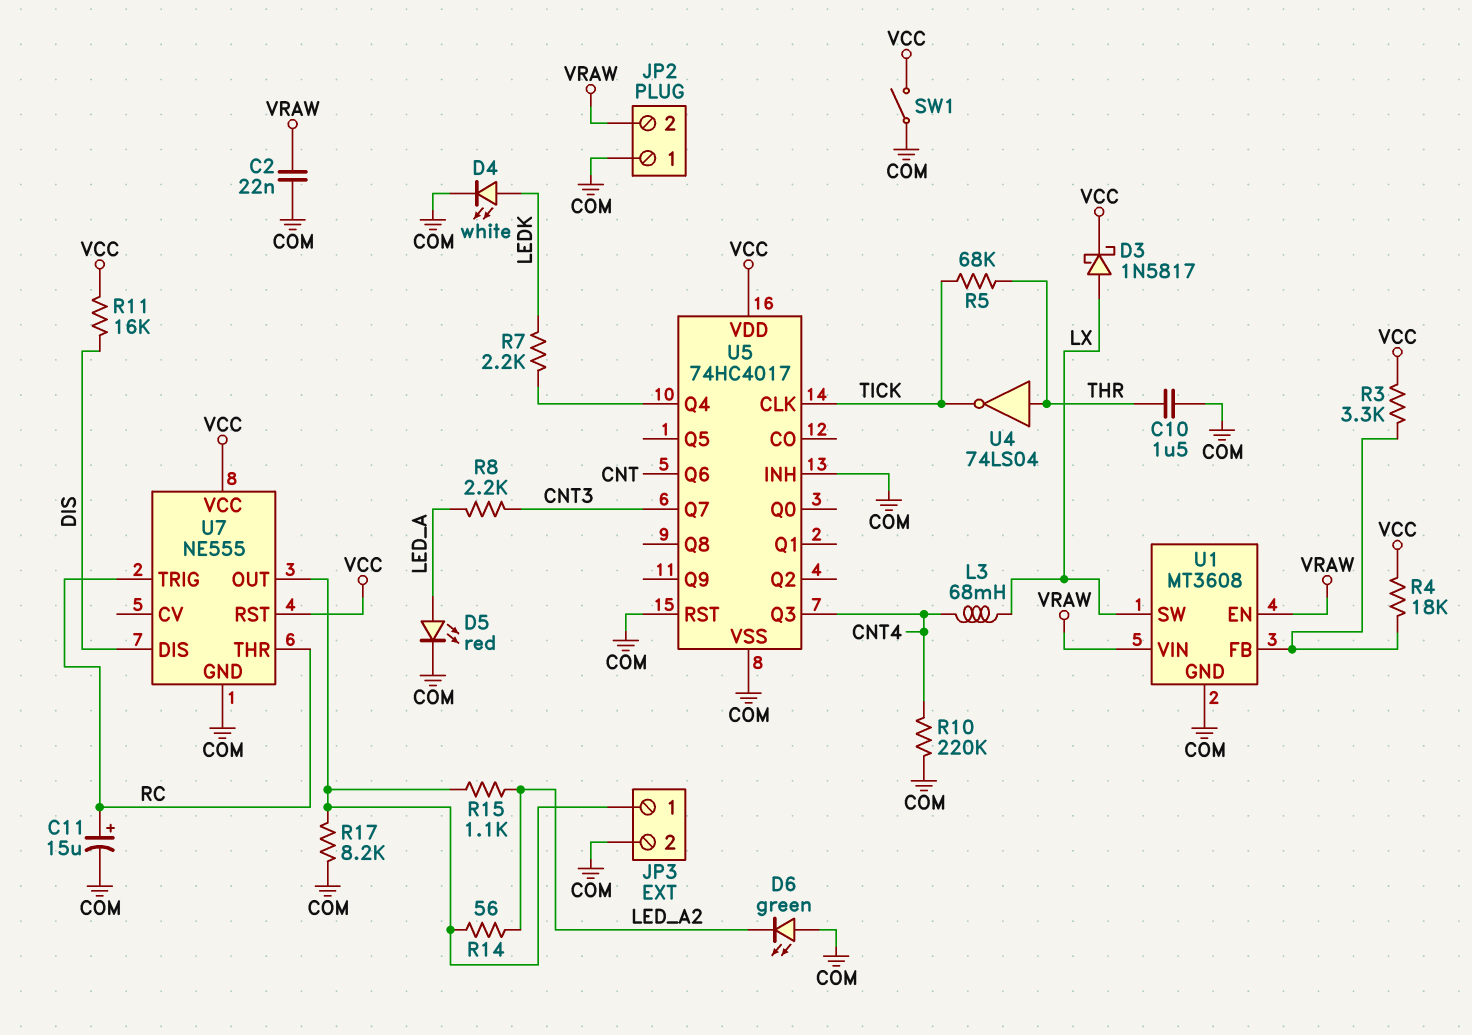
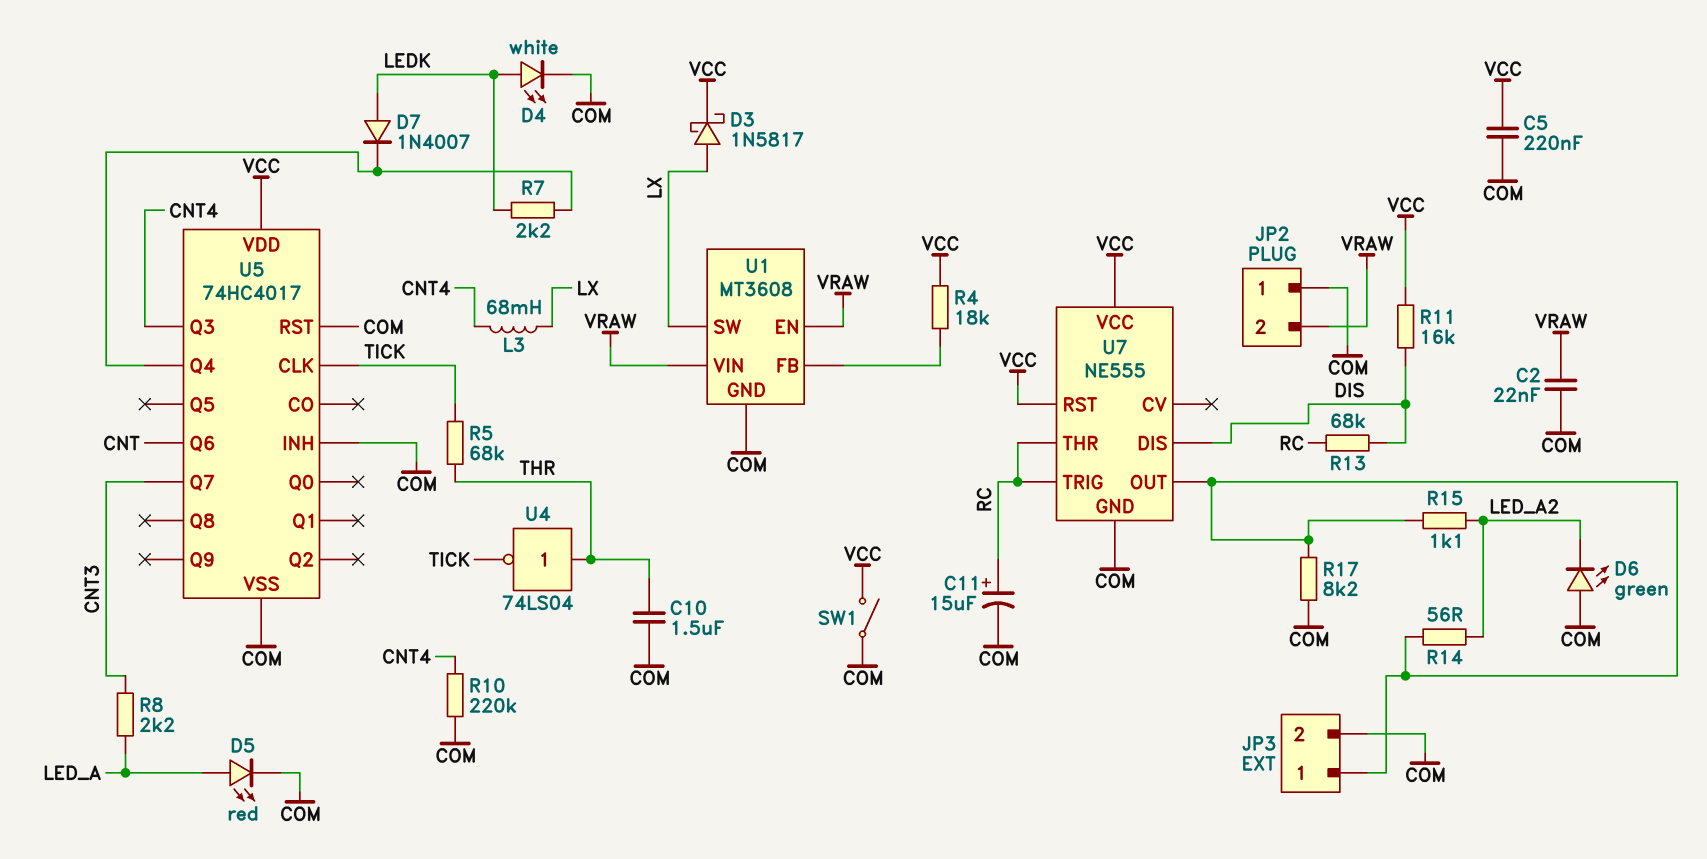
C5: none -> 220nF (COM, VCC)
D7: none -> diode 1N4007 (A LEDK, K U5/Q4)
R3: 3.3k (U1/FB, VCC) -> none
R13: none -> 68k (DIS, RC)

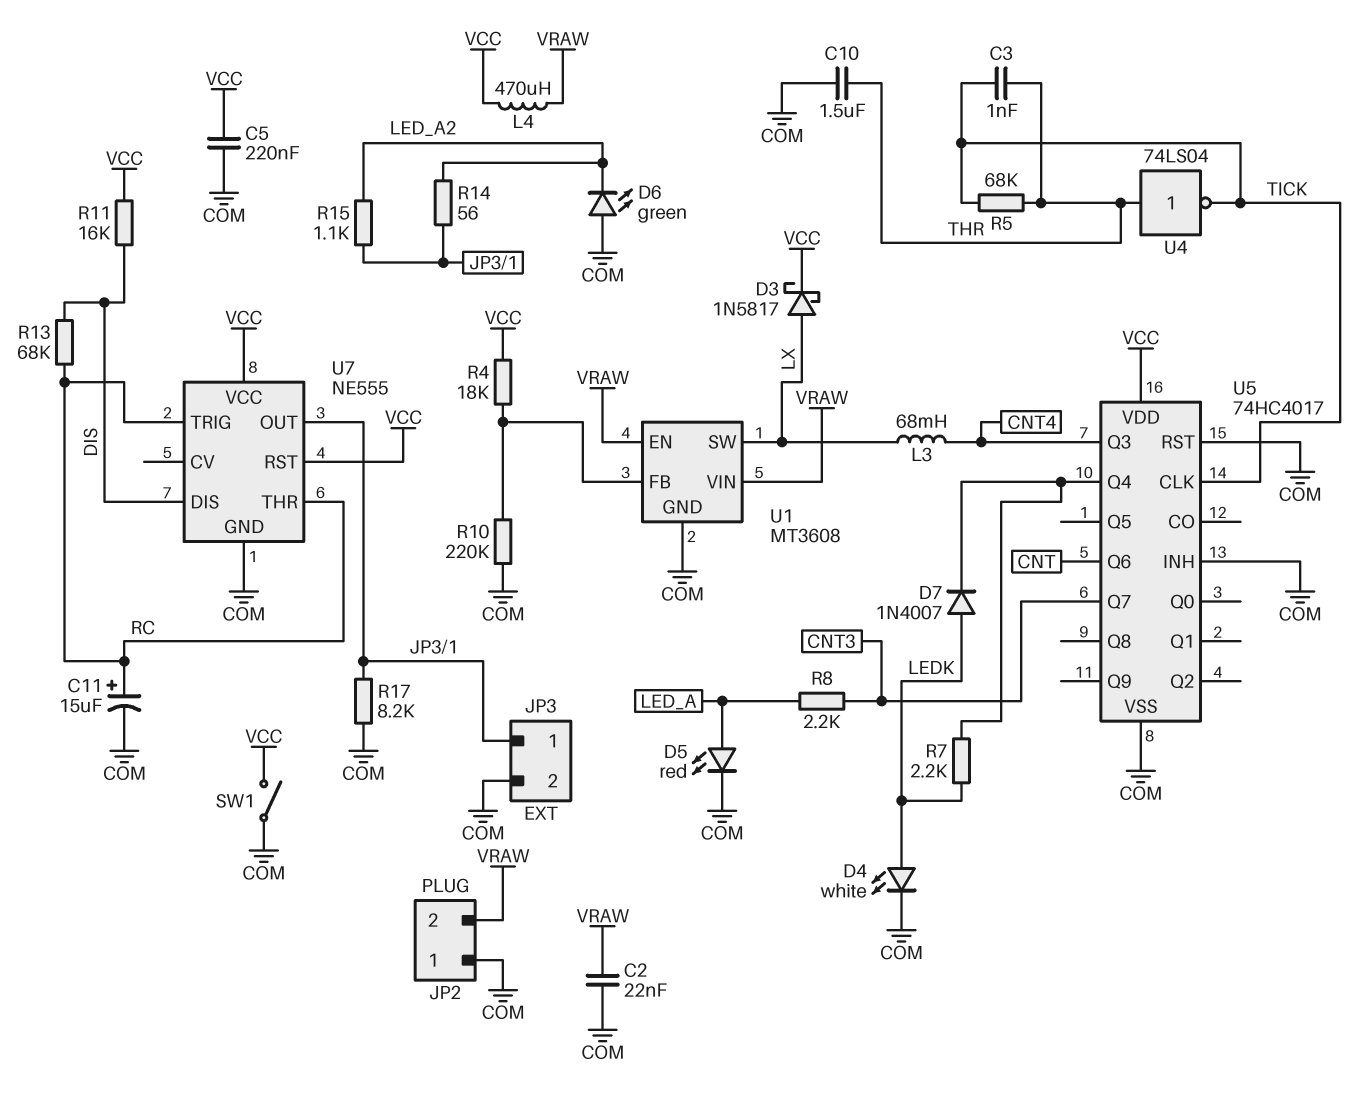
C3: none -> 1nF (THR, TICK)
L4: none -> 470uH (VCC, VRAW)
R10: 220k (CNT4, COM) -> 220k (COM, U1/FB)

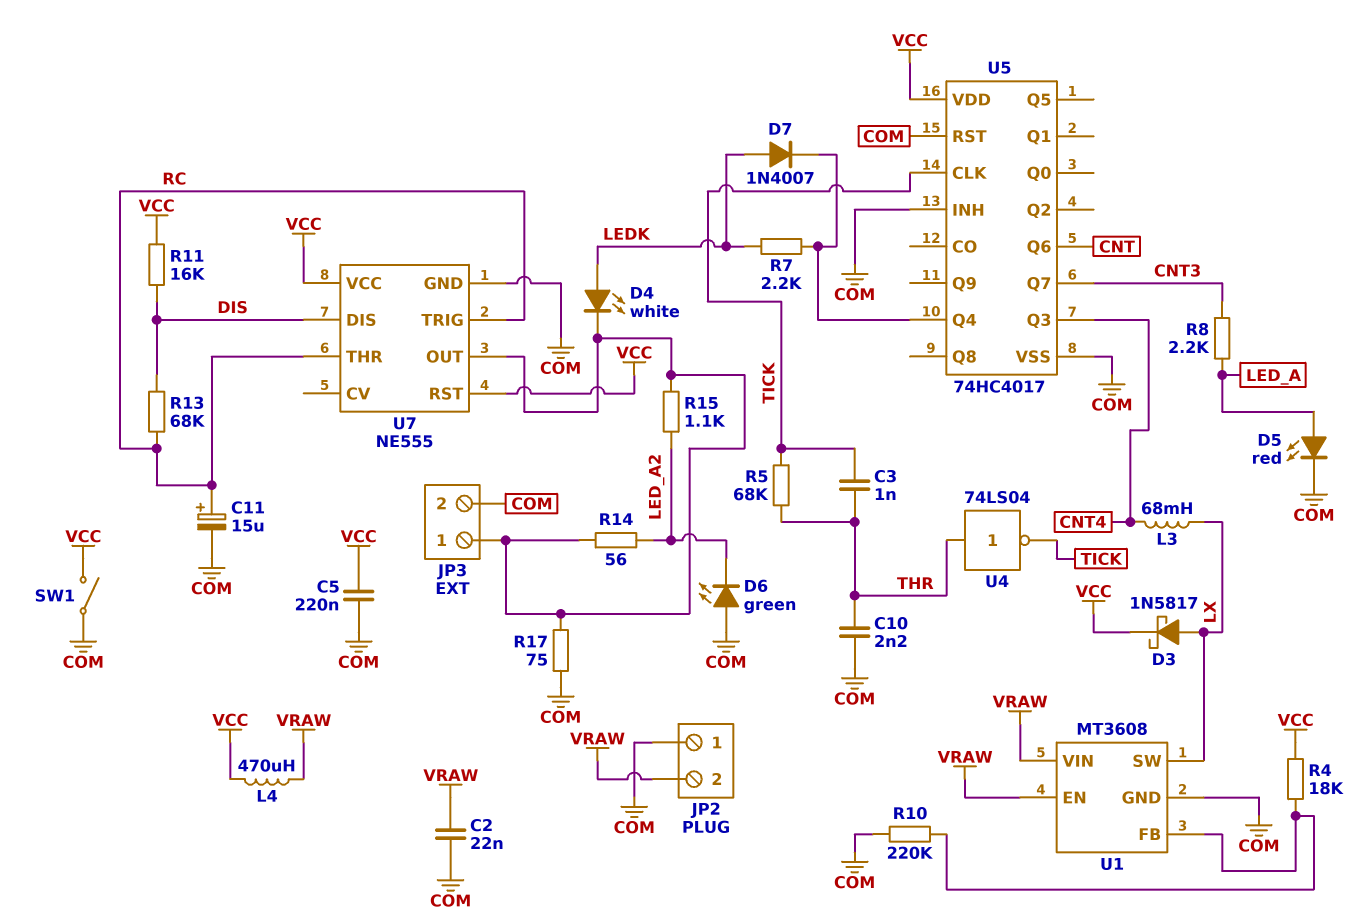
C10: 1.5uF (COM, THR) -> 2.2nF (COM, THR)
D4: LED white (A LEDK, K COM) -> LED white (A LEDK, K JP3/1)
R17: 8.2k (COM, JP3/1) -> 75 (COM, JP3/1)

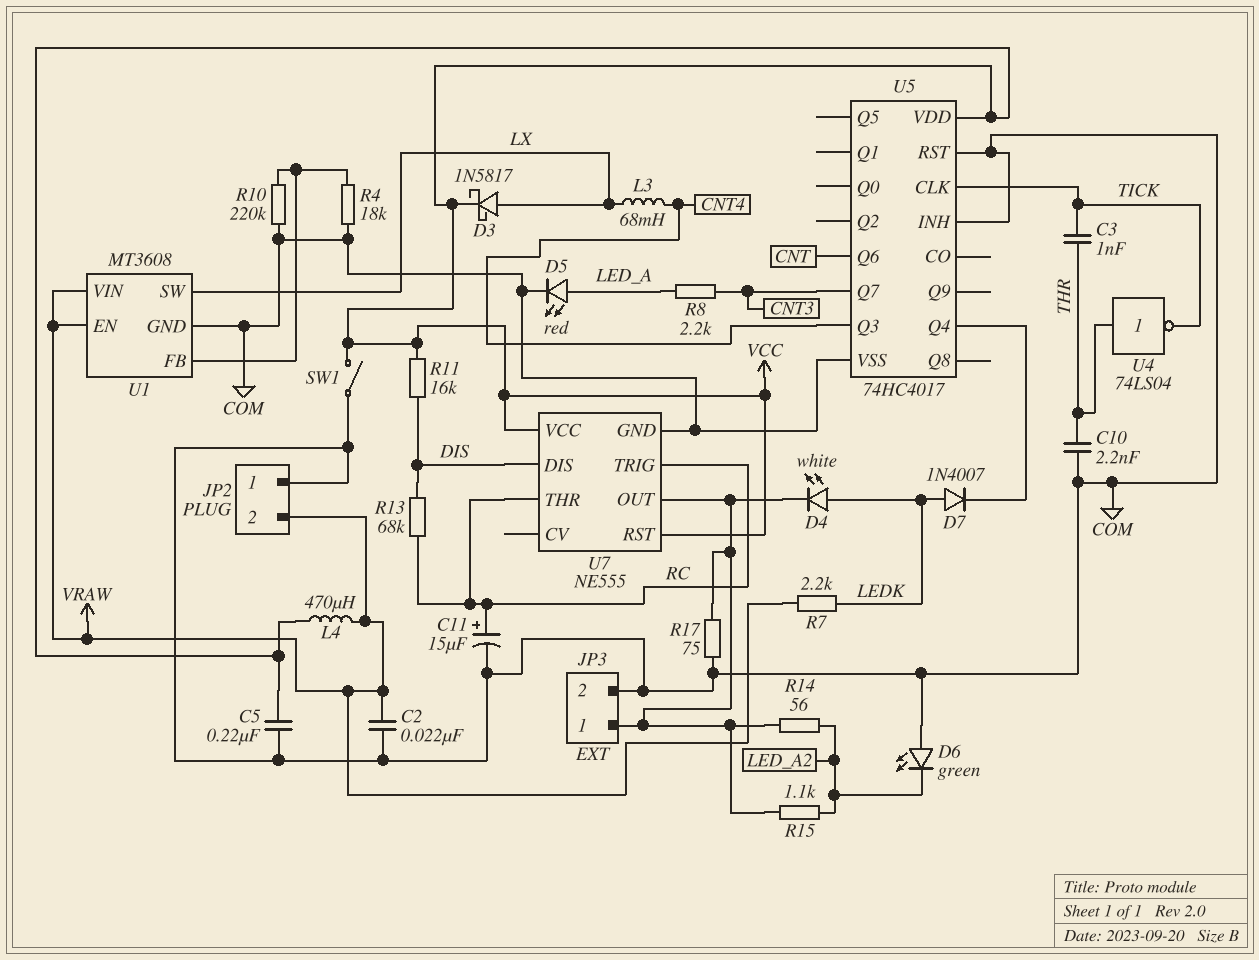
R4: 18k (U1/FB, VCC) -> 18k (COM, U1/FB)
R5: 68k (THR, TICK) -> none
R7: 2.2k (LEDK, U5/Q4) -> 2.2k (LEDK, VRAW)

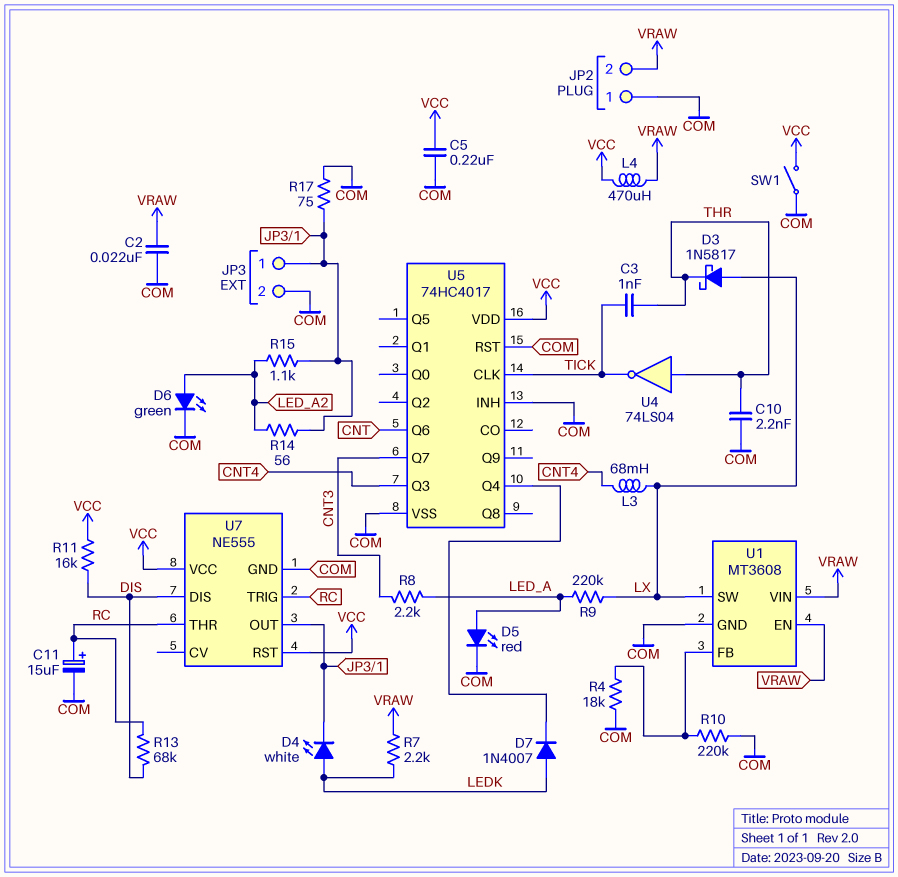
D3: schottky 1N5817 (A LX, K VCC) -> schottky 1N5817 (A LX, K THR)
D6: LED green (A COM, K LED_A2) -> LED green (A LED_A2, K COM)
R9: none -> 220k (LED_A, LX)

